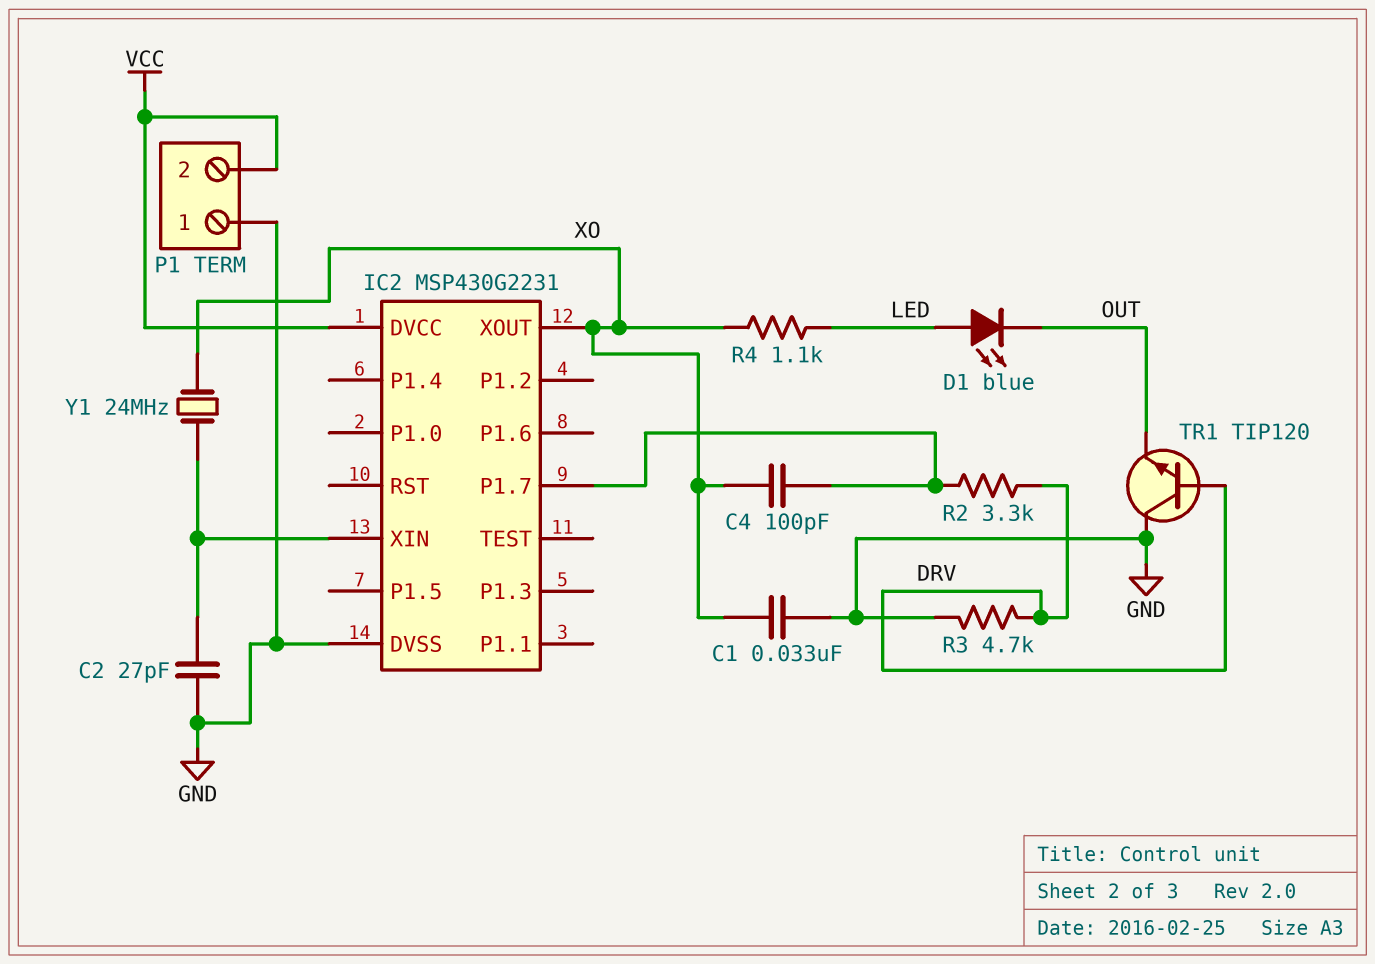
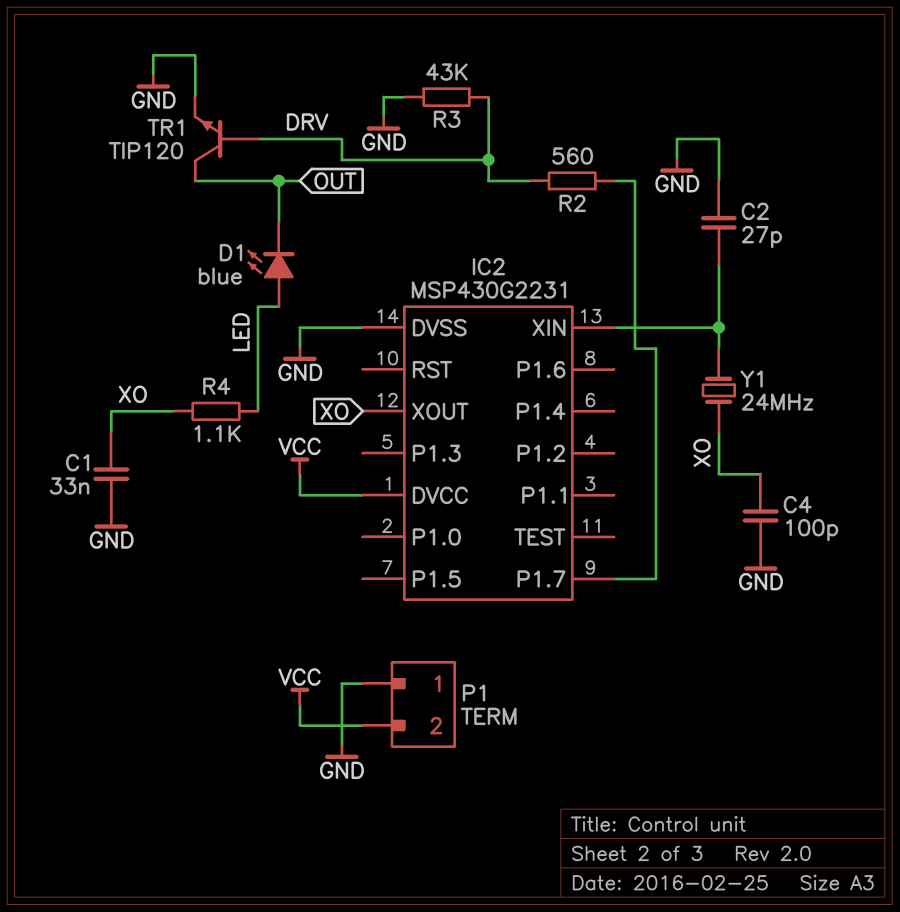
C4: 100pF (IC2/P1.7, XO) -> 100pF (GND, XO)
R2: 3.3k (DRV, IC2/P1.7) -> 560 (DRV, IC2/P1.7)
R3: 4.7k (DRV, GND) -> 43k (DRV, GND)
TR1: NPN TIP120 (B DRV, C GND, E OUT) -> NPN TIP120 (B DRV, C OUT, E GND)

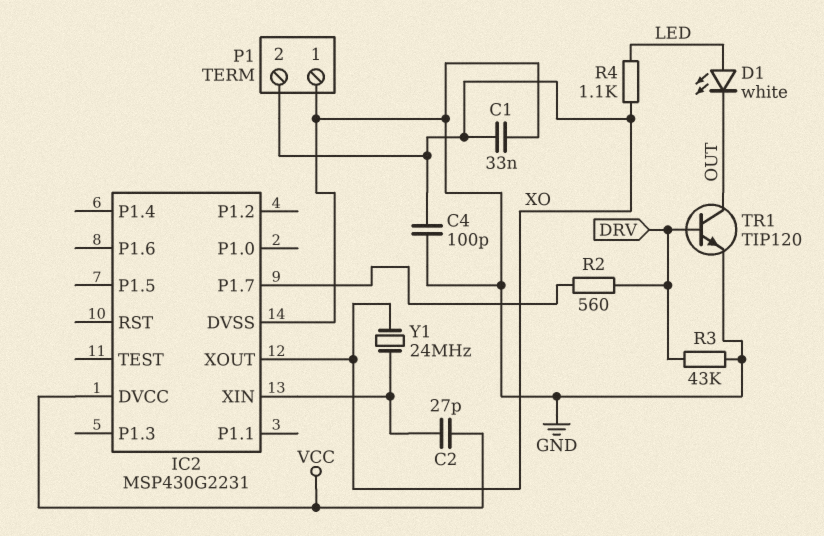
C2: 27pF (GND, IC2/XIN) -> 27pF (IC2/XIN, VCC)
D1: LED blue (A LED, K OUT) -> LED white (A LED, K OUT)
P1 pin 2: VCC -> XO

